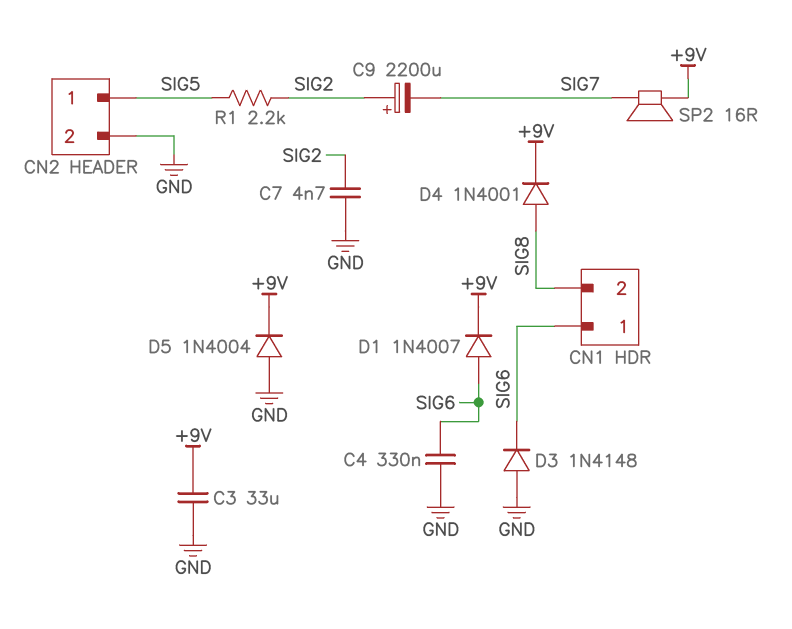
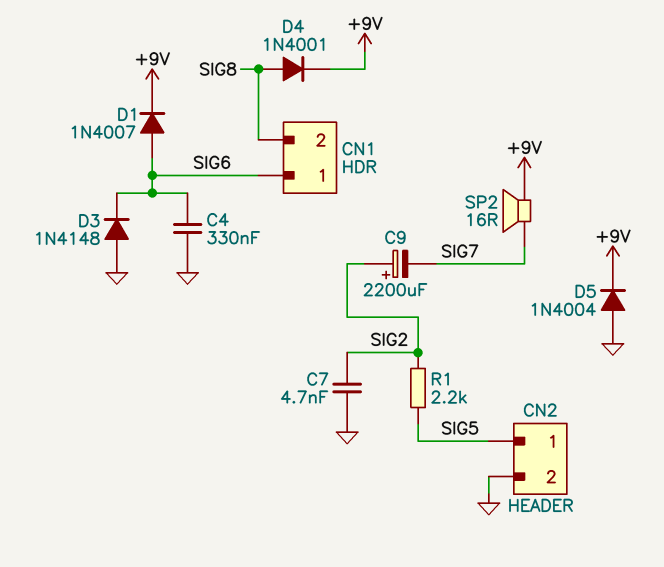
C3: 33uF (+9V, GND) -> none

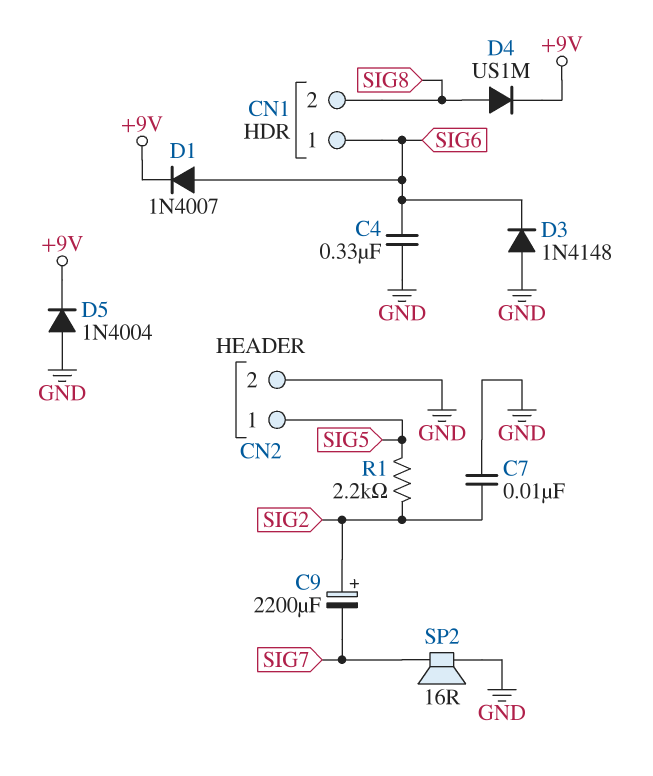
C7: 4.7nF (GND, SIG2) -> 10nF (GND, SIG2)
D4: diode 1N4001 (A SIG8, K +9V) -> diode US1M (A SIG8, K +9V)
SP2: speaker 16R (+9V, SIG7) -> speaker 16R (GND, SIG7)

